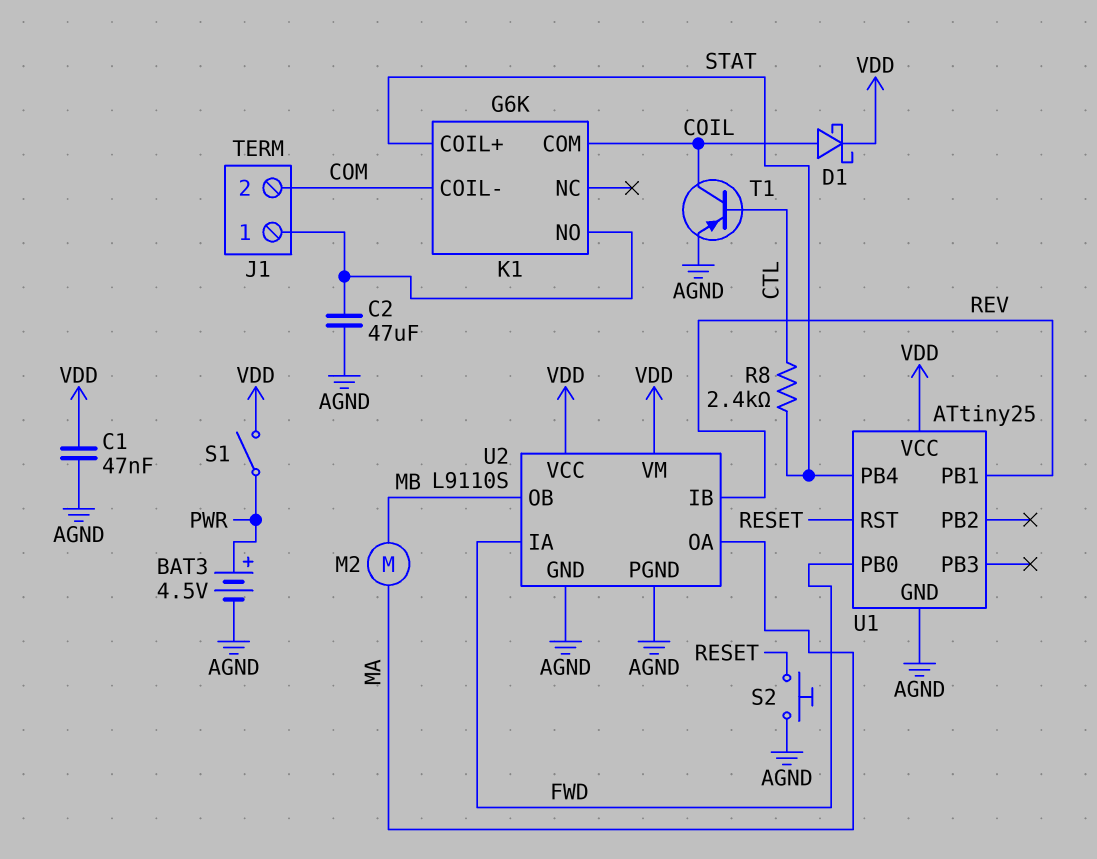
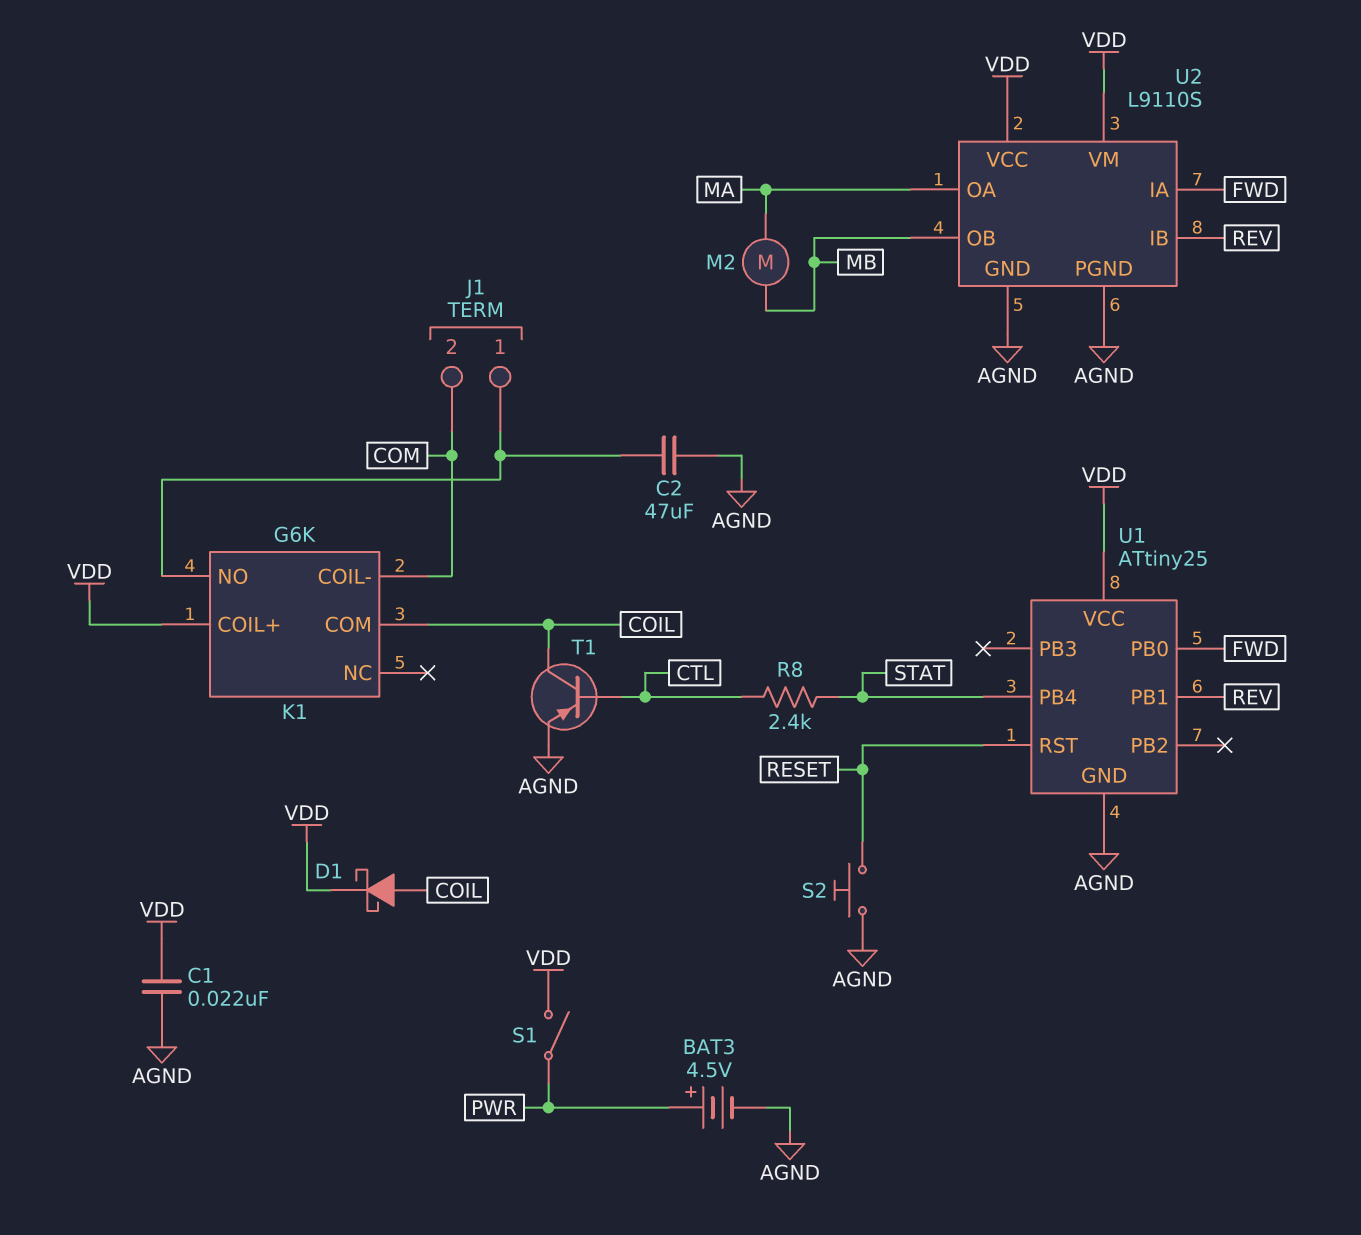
C1: 47nF (AGND, VDD) -> 22nF (AGND, VDD)
K1 pin COIL+: STAT -> VDD

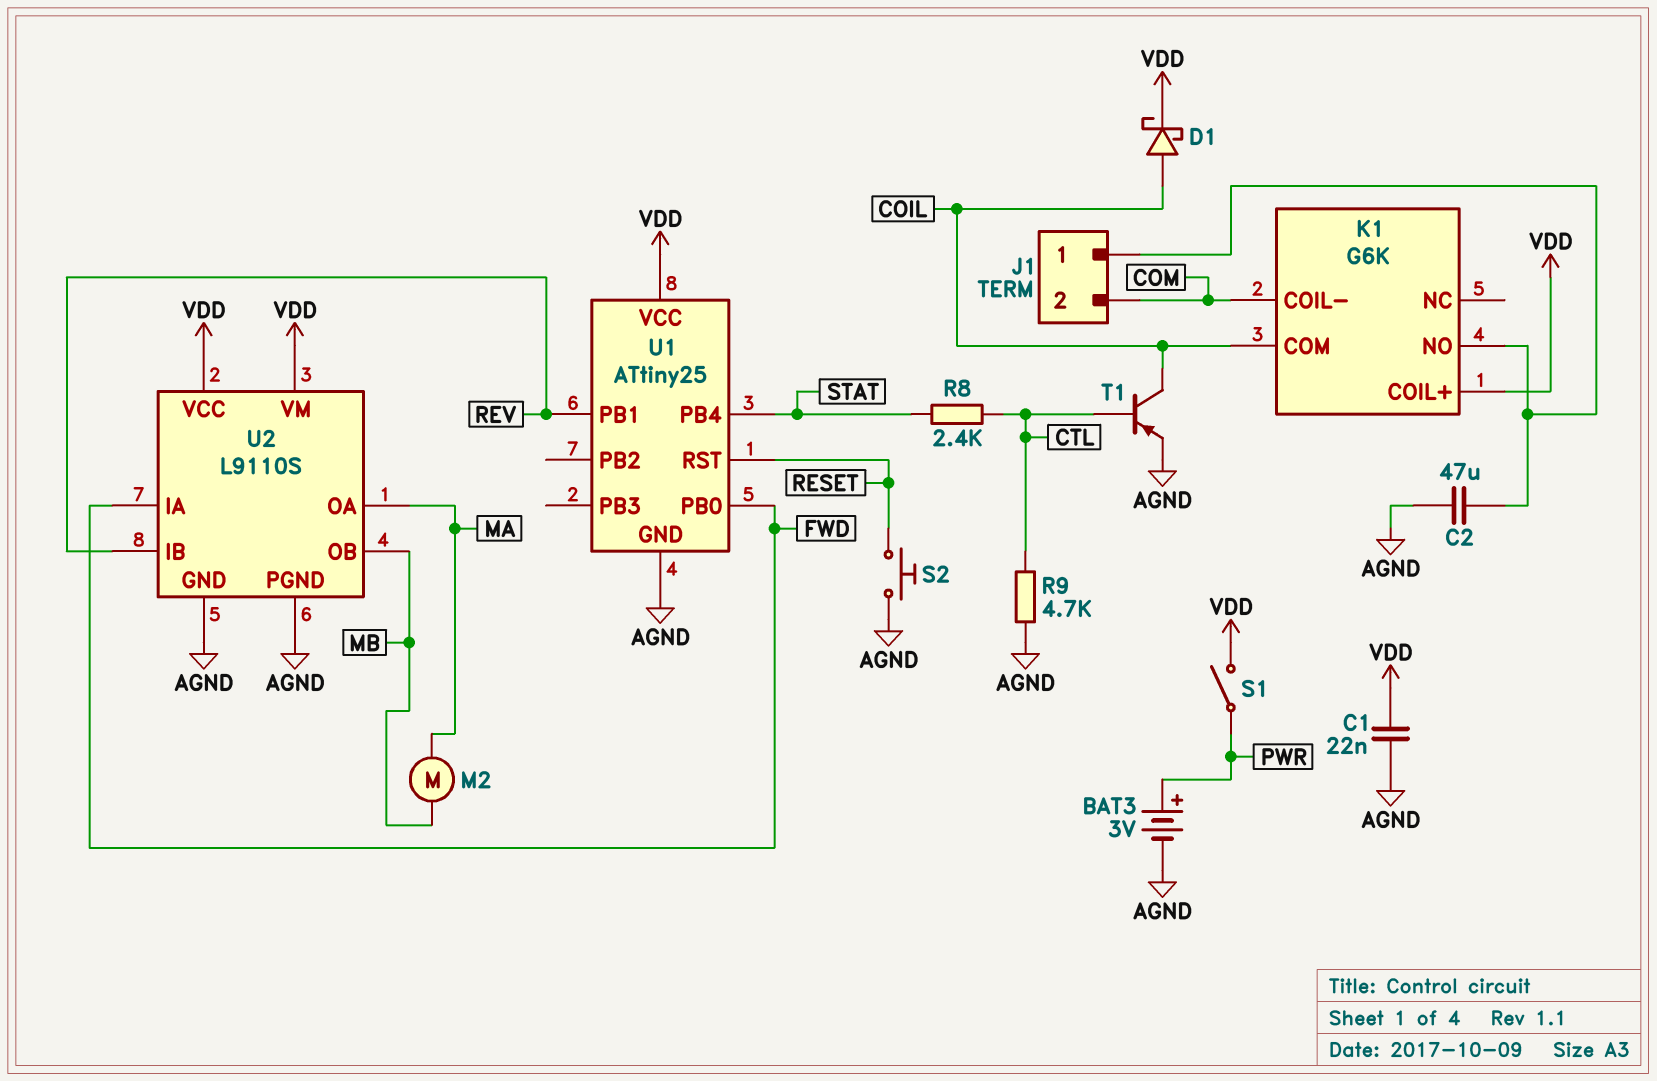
BAT3: 4.5V (plus PWR, minus AGND) -> 3V (plus PWR, minus AGND)
R9: none -> 4.7k (AGND, CTL)

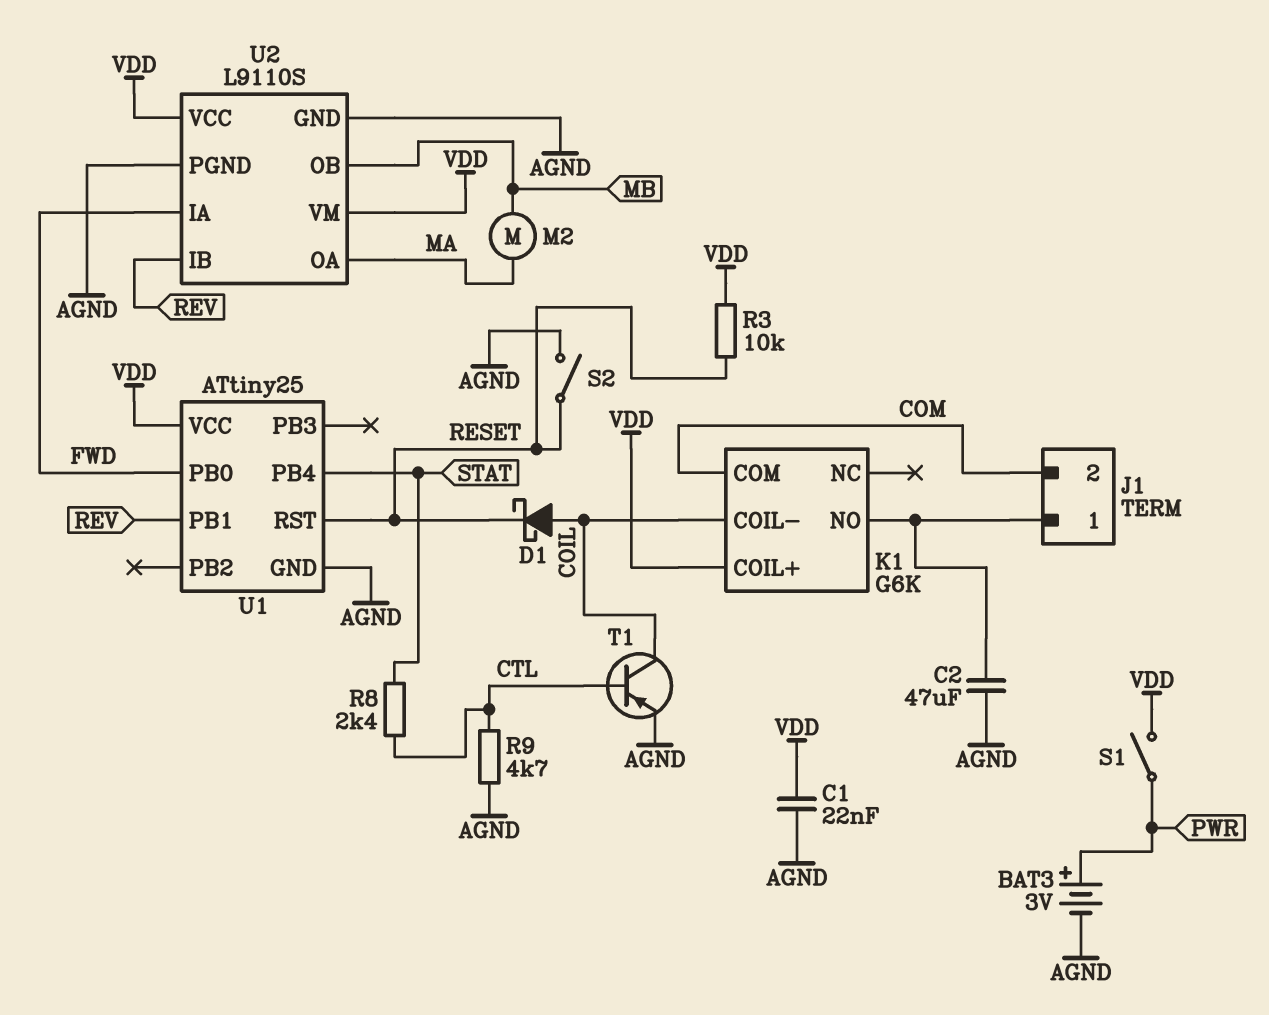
D1: schottky (A COIL, K VDD) -> schottky (A COIL, K RESET)
K1 pin COIL-: COM -> COIL
K1 pin COM: COIL -> COM
R3: none -> 10k (RESET, VDD)
S2: button (AGND, RESET) -> switch (AGND, RESET)

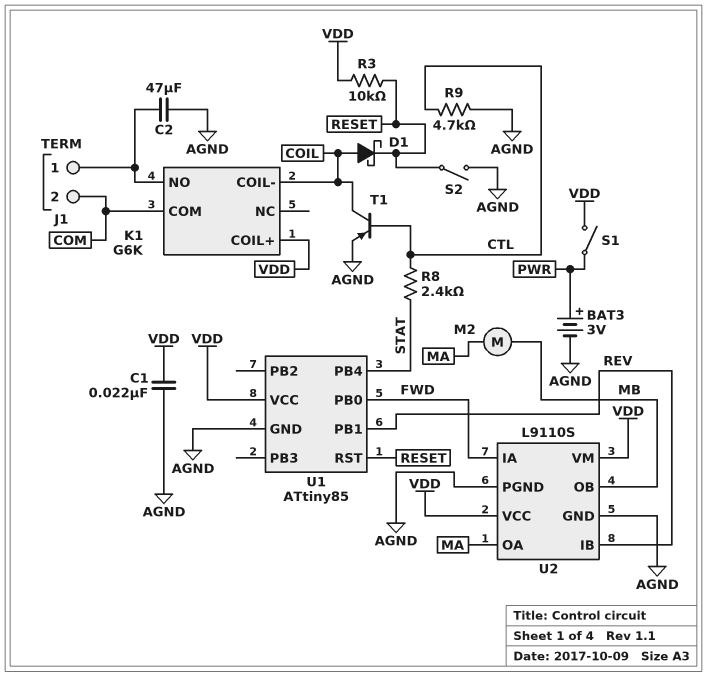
U1: ATtiny25 -> ATtiny85

